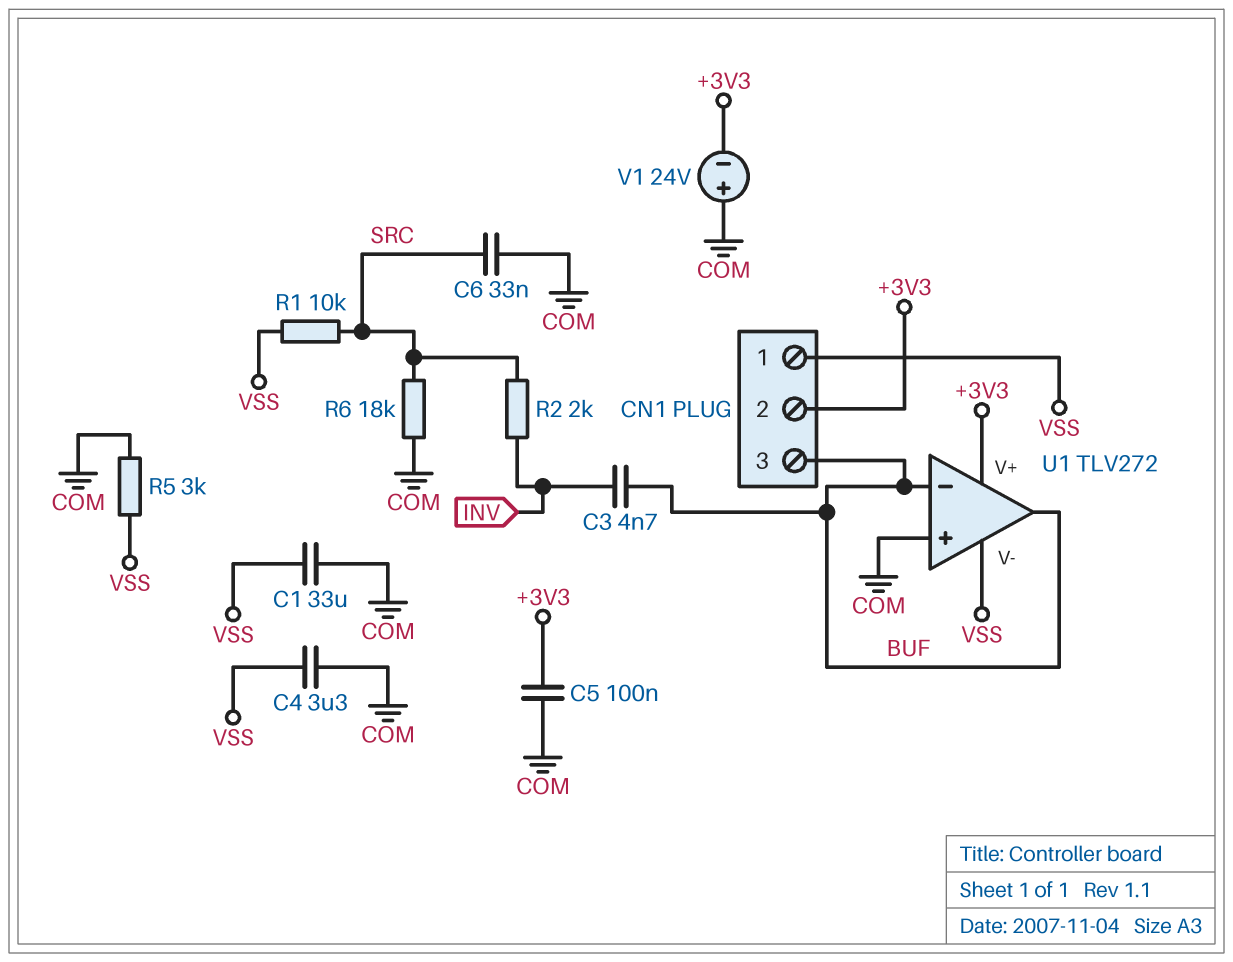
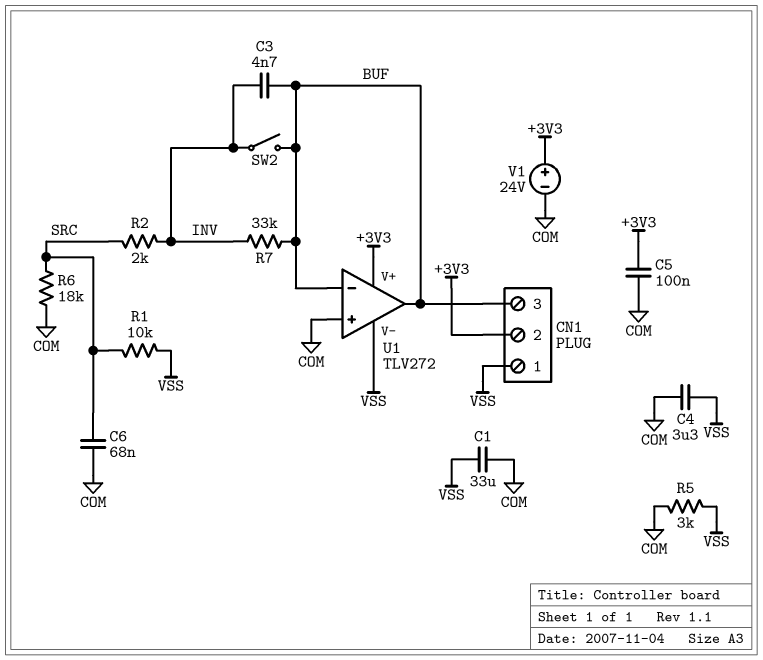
C6: 33nF (COM, SRC) -> 68nF (COM, SRC)
R7: none -> 33k (BUF, INV)
SW2: none -> switch (BUF, INV)
V1: 24V (plus COM, minus +3V3) -> 24V (plus +3V3, minus COM)

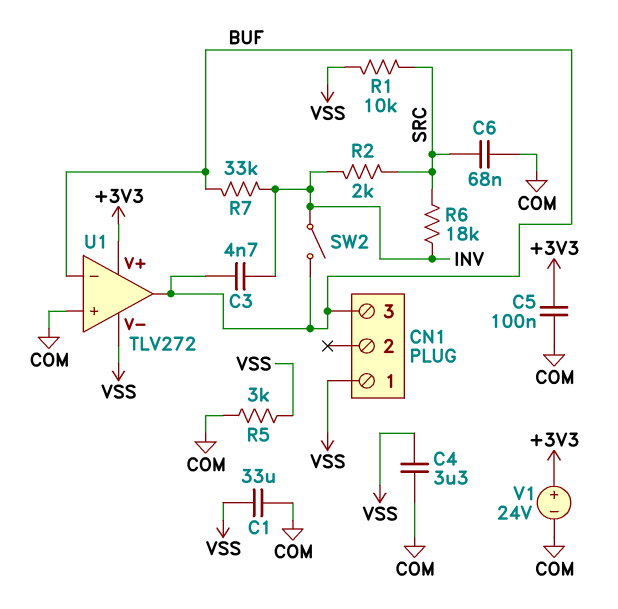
CN1 pin 2: +3V3 -> none
R6: 18k (COM, SRC) -> 18k (INV, SRC)

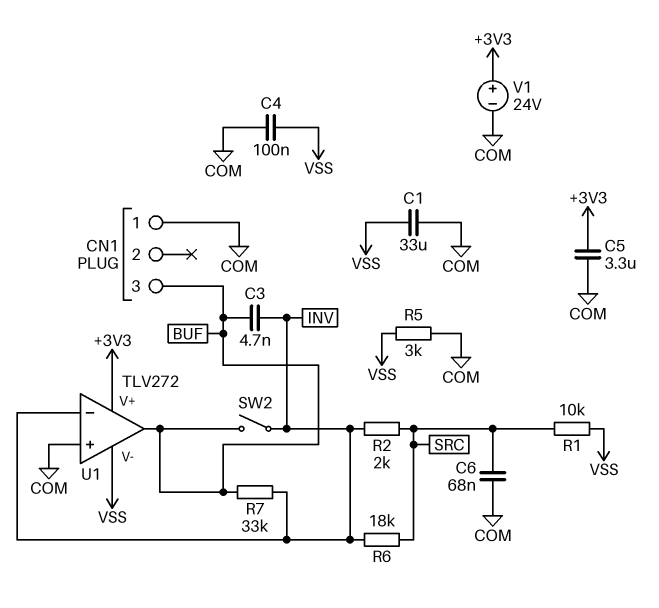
C4: 3.3uF (COM, VSS) -> 100nF (COM, VSS)
C5: 100nF (+3V3, COM) -> 3.3uF (+3V3, COM)
CN1 pin 1: VSS -> COM
U1 pin in-: BUF -> INV

